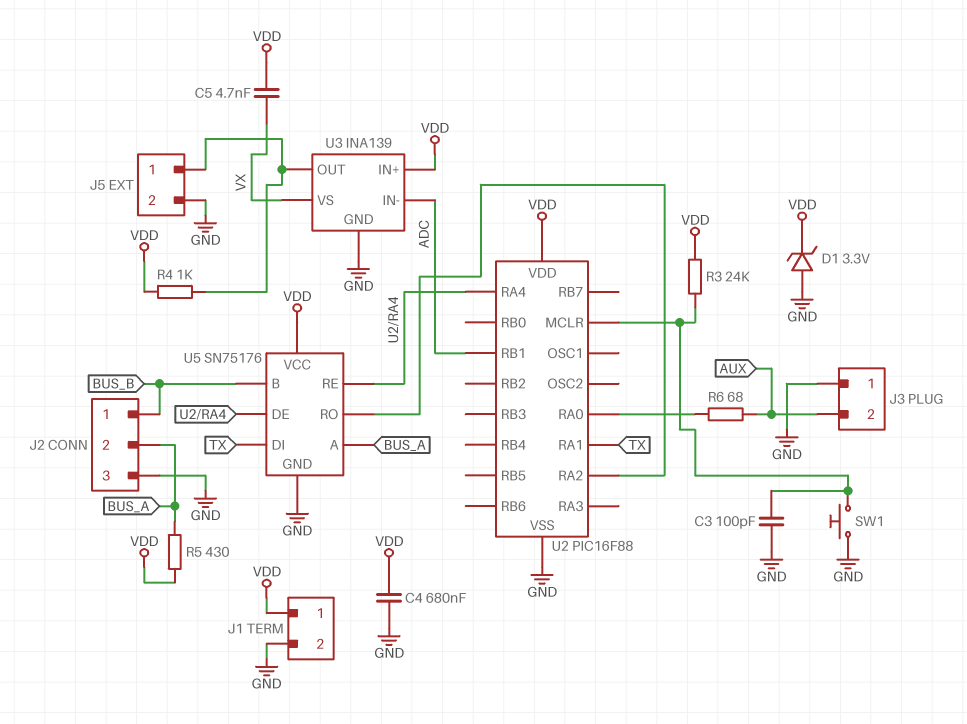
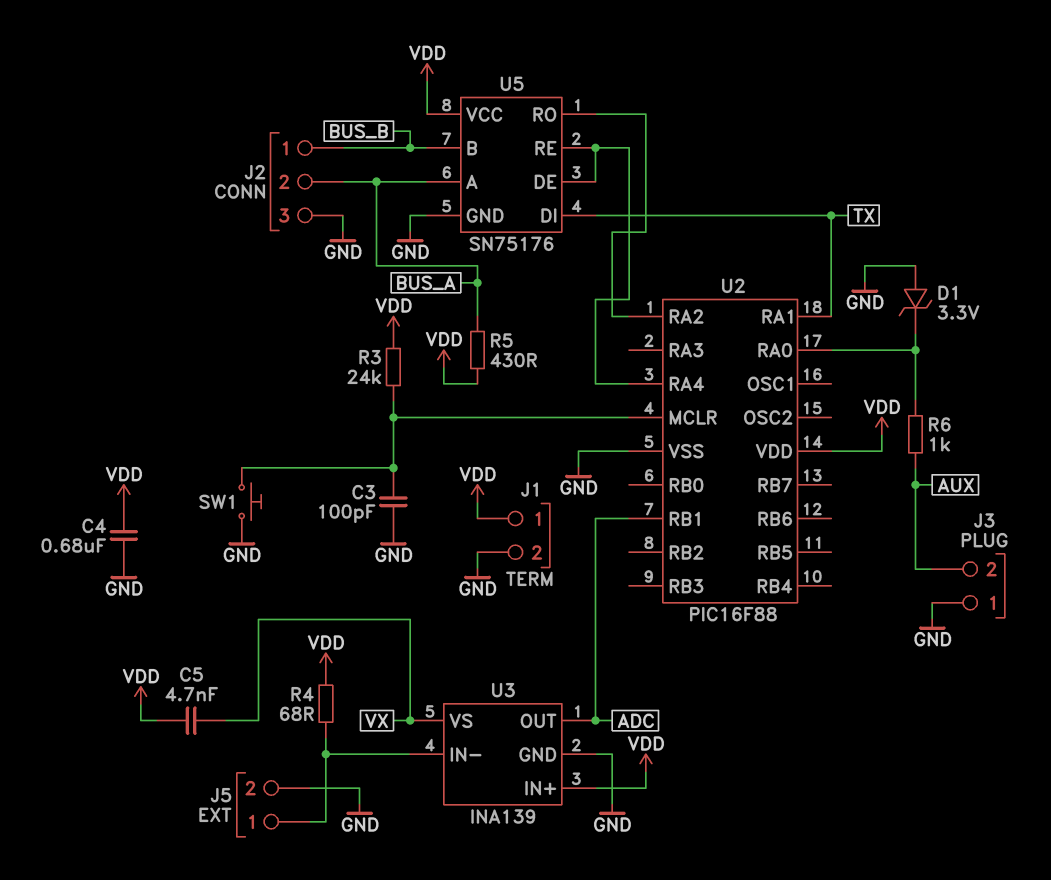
D1: zener 3.3V (A GND, K VDD) -> zener 3.3V (A GND, K U2/RA0)
R4: 1k (J5/1, VDD) -> 68 (J5/1, VDD)
R6: 68 (AUX, U2/RA0) -> 1k (AUX, U2/RA0)
U3 pin IN-: ADC -> J5/1
U3 pin OUT: J5/1 -> ADC

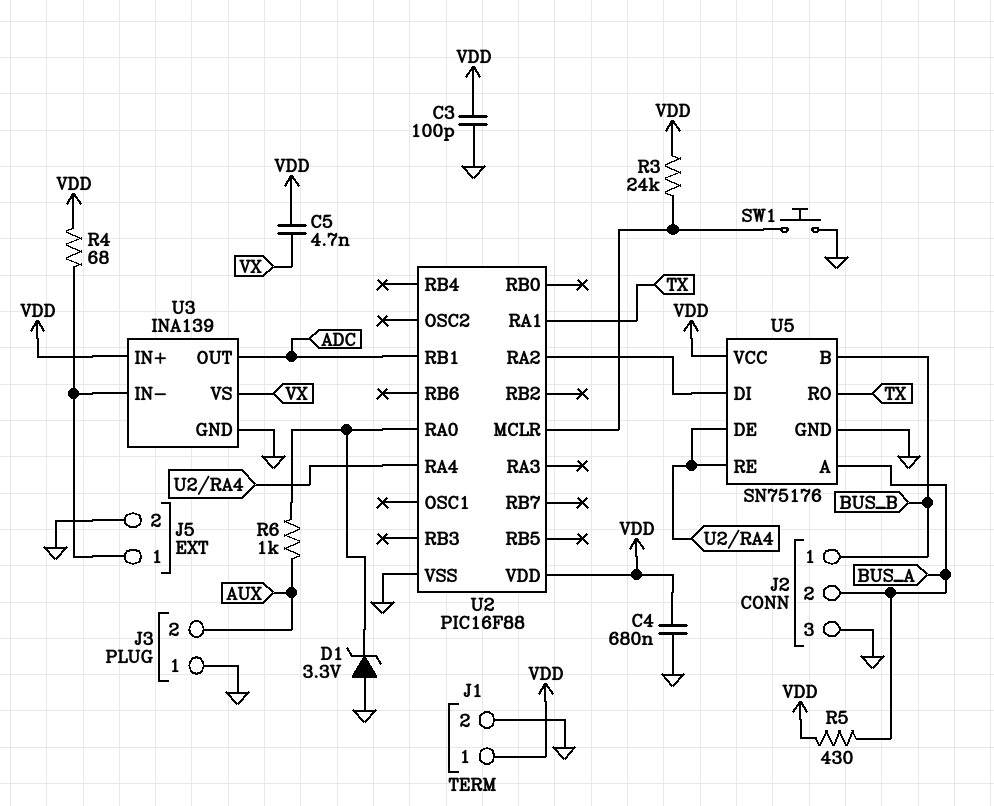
C3: 100pF (GND, U2/MCLR) -> 100pF (GND, VDD)
U5 pin DI: TX -> U2/RA2
U5 pin RO: U2/RA2 -> TX

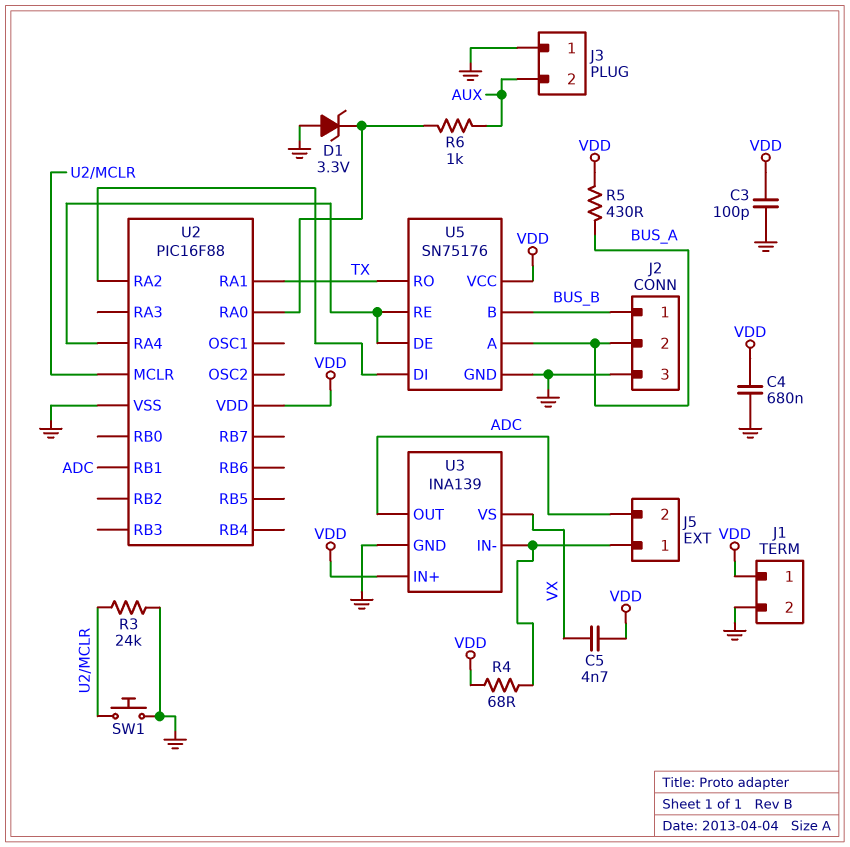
J5 pin 2: GND -> ADC
R3: 24k (U2/MCLR, VDD) -> 24k (GND, U2/MCLR)

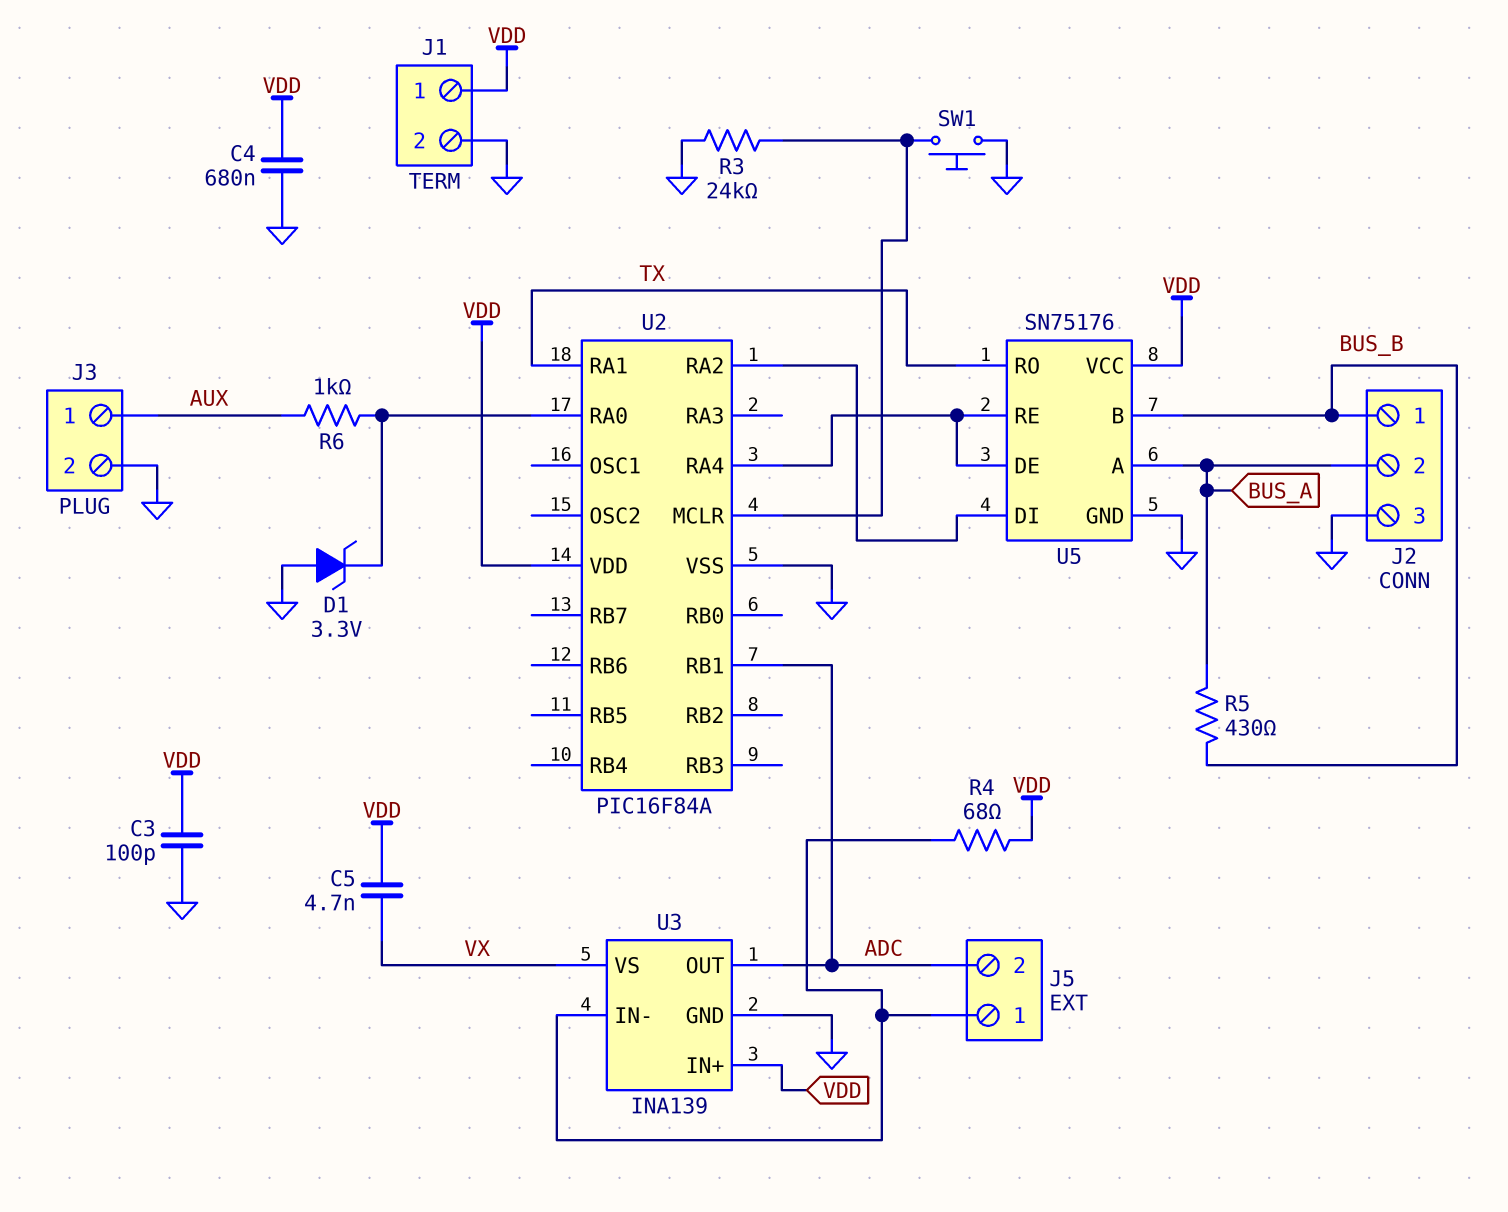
J3 pin 1: GND -> AUX
J3 pin 2: AUX -> GND
R5: 430 (BUS_A, VDD) -> 430 (BUS_A, BUS_B)
U2: PIC16F88 -> PIC16F84A

